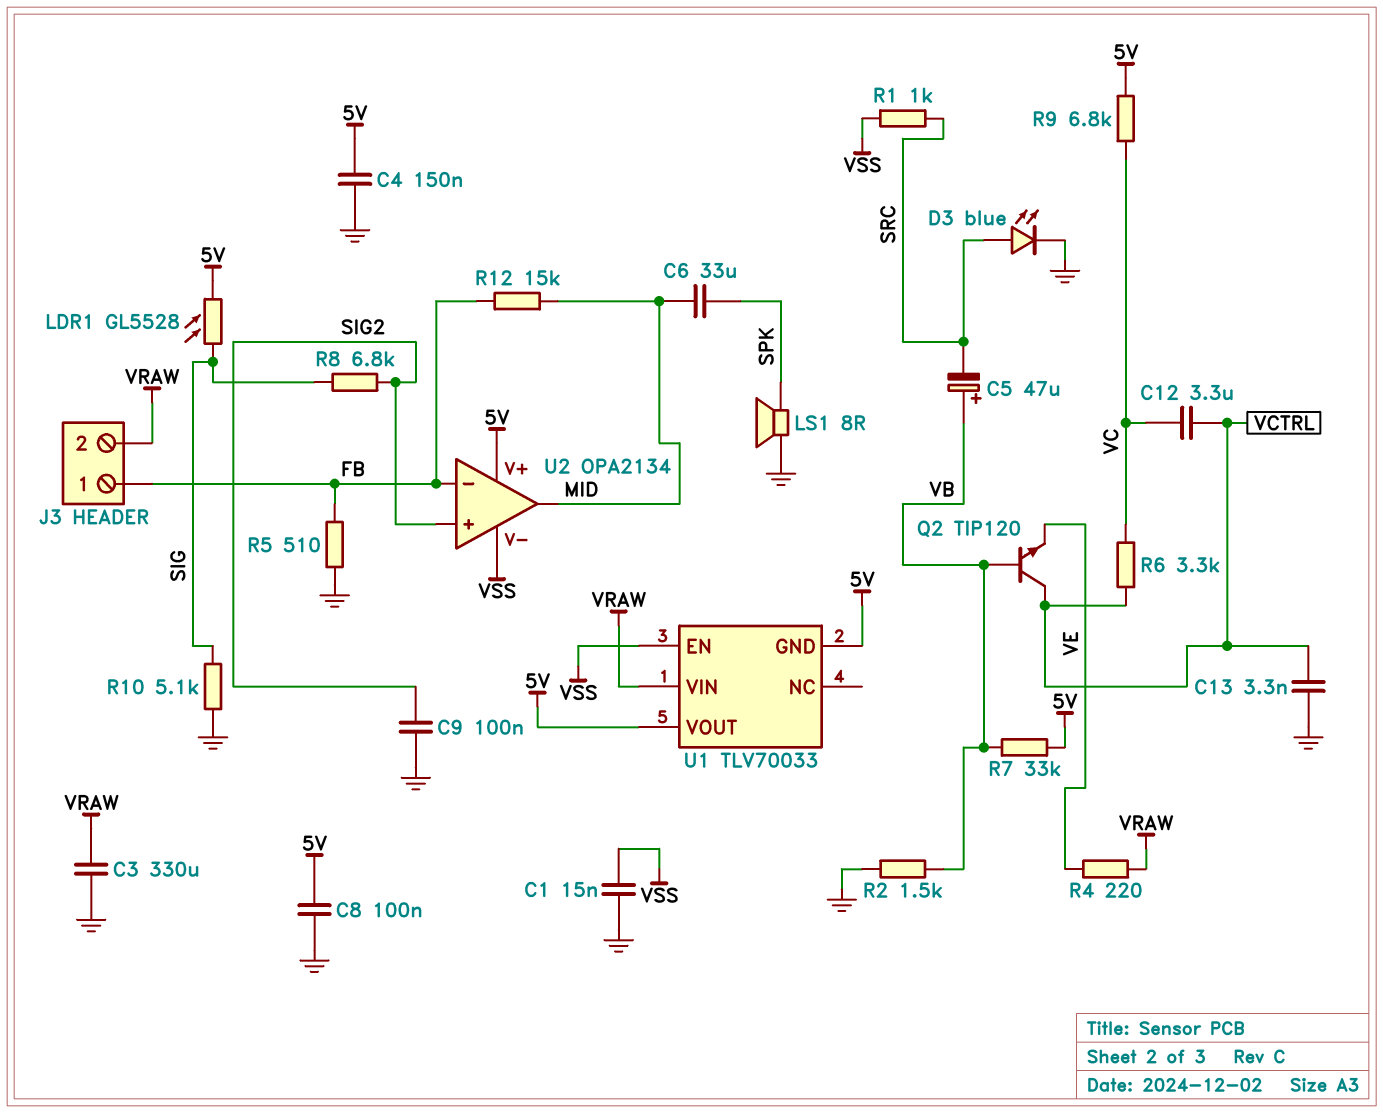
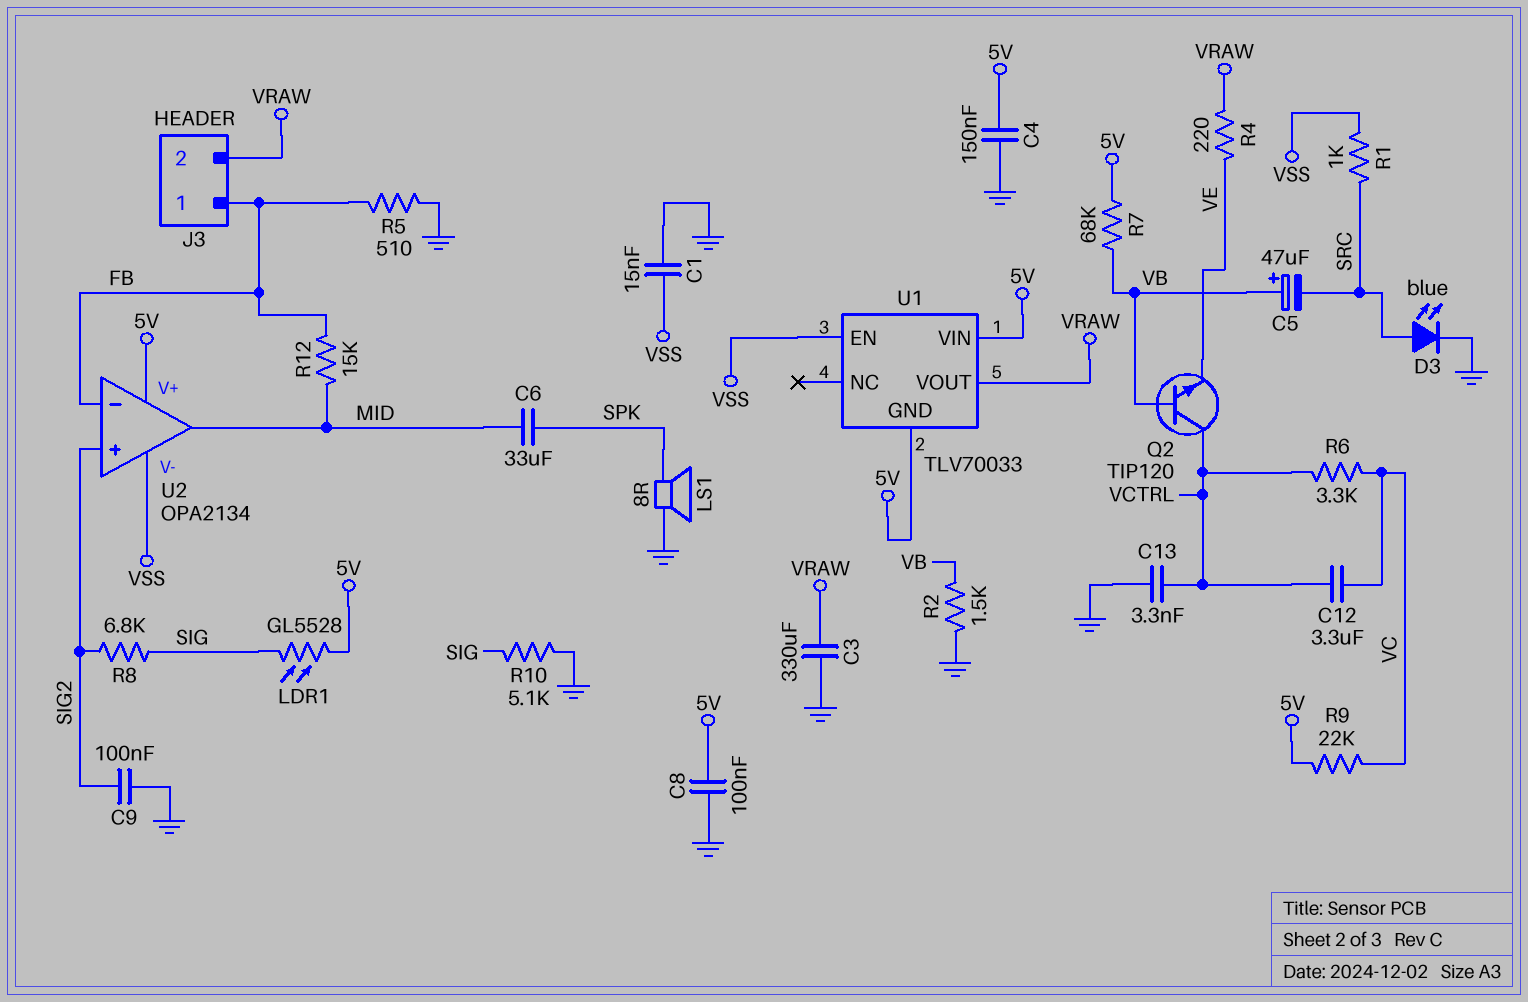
R7: 33k (5V, VB) -> 68k (5V, VB)
R9: 6.8k (5V, VC) -> 22k (5V, VC)
U1 pin VIN: VRAW -> 5V
U1 pin VOUT: 5V -> VRAW

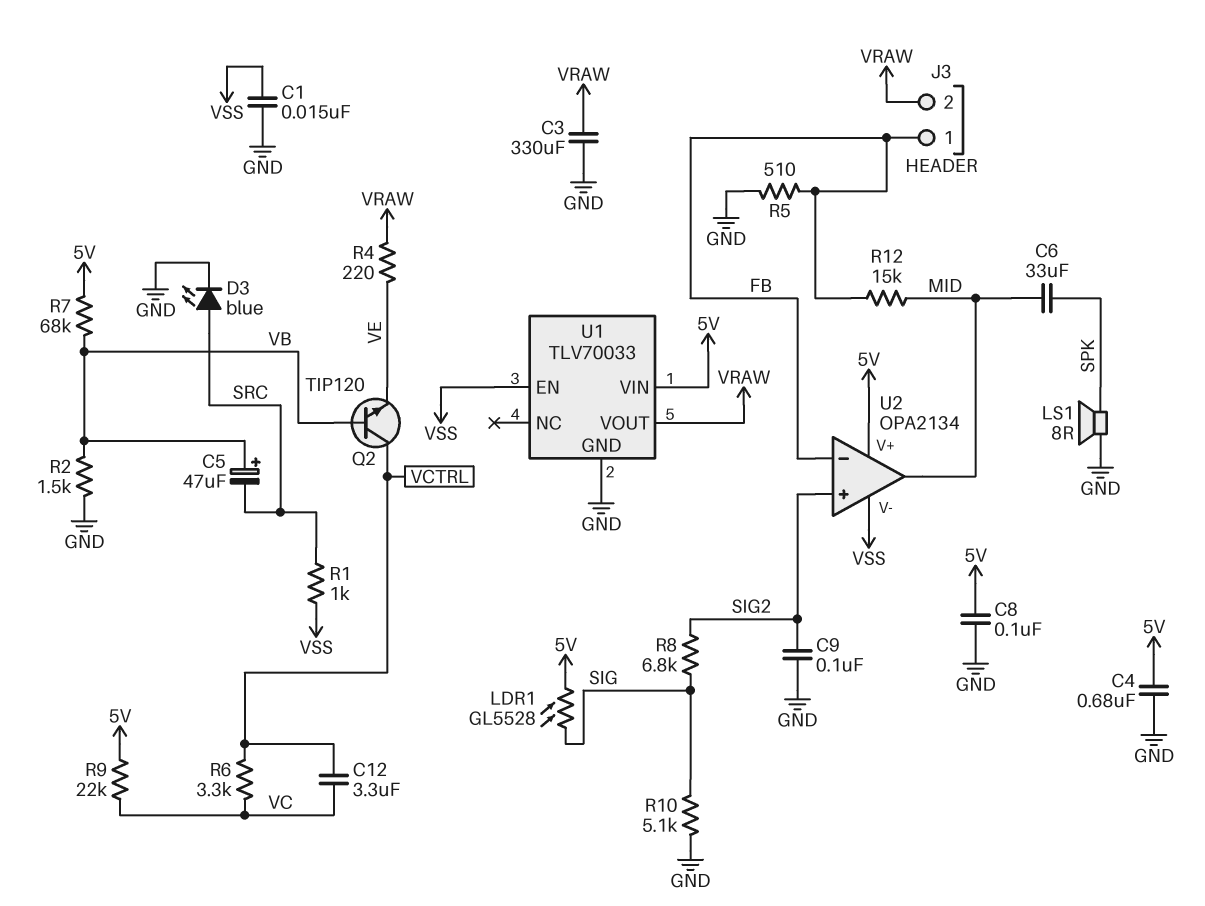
C4: 150nF (5V, GND) -> 680nF (5V, GND)
C13: 3.3nF (GND, VCTRL) -> none
U1 pin GND: 5V -> GND

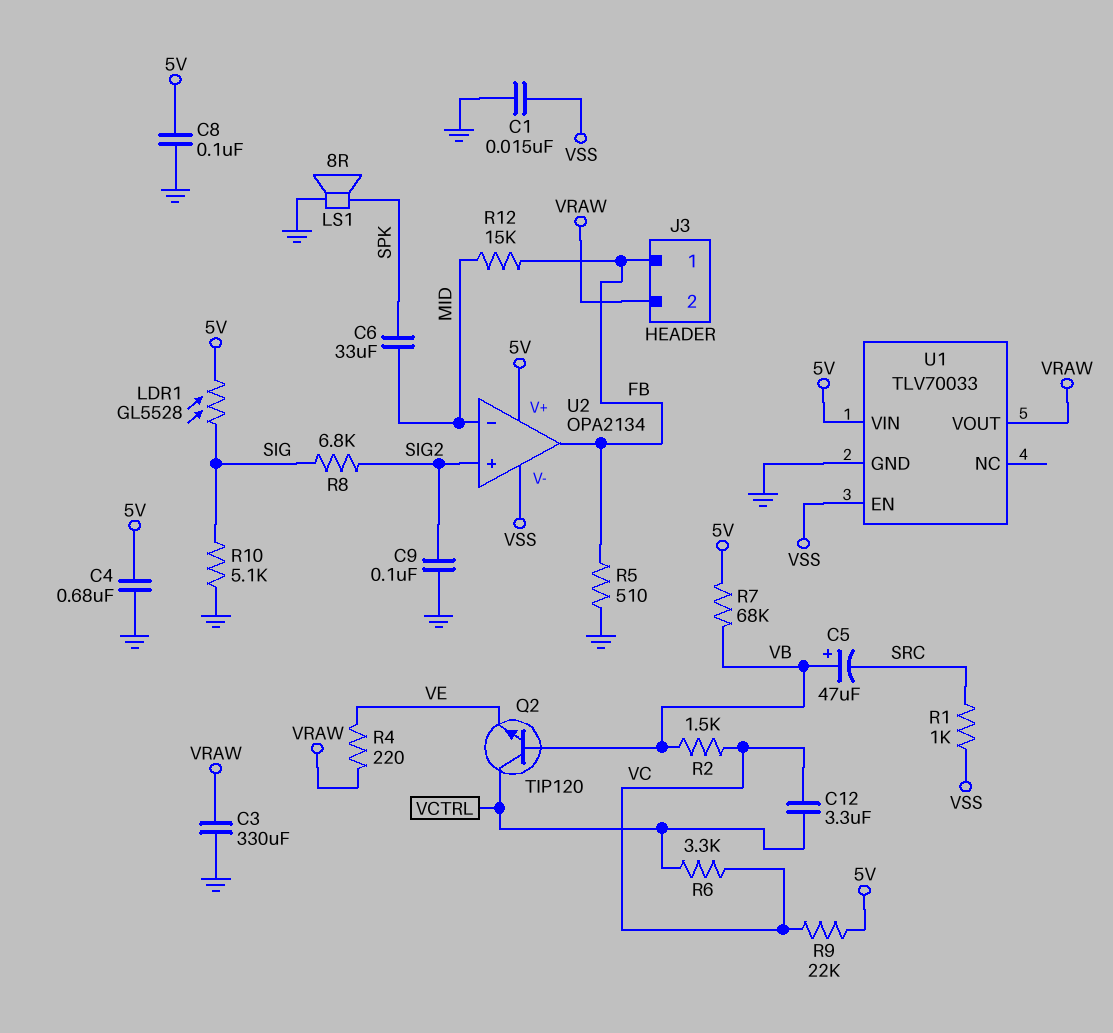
D3: LED blue (A SRC, K GND) -> none
R2: 1.5k (GND, VB) -> 1.5k (VB, VC)
U2 pin in-: FB -> MID
U2 pin out: MID -> FB

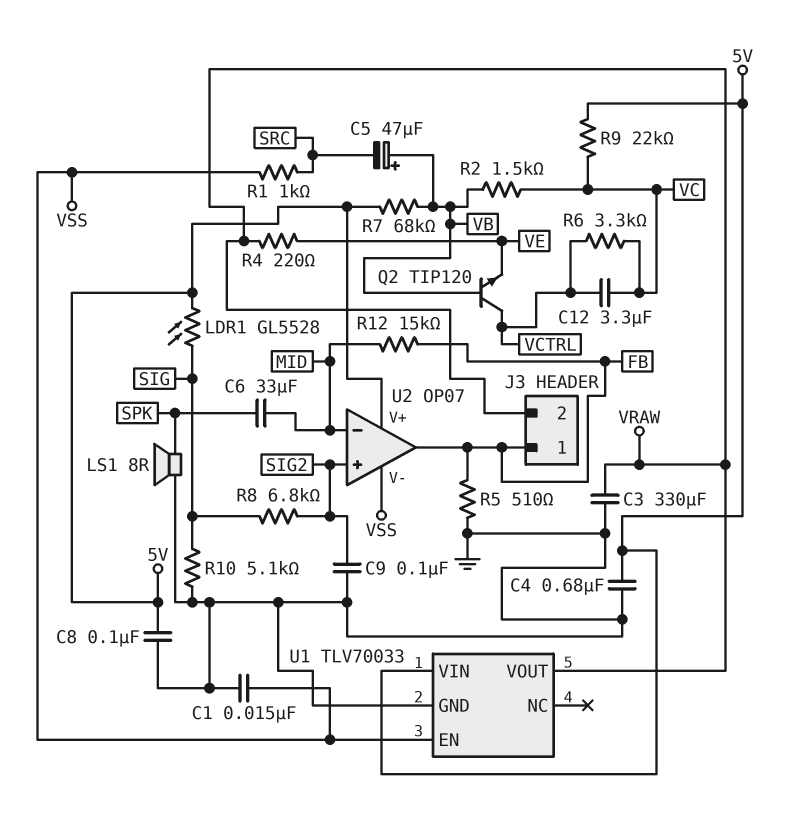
U2: OPA2134 -> OP07

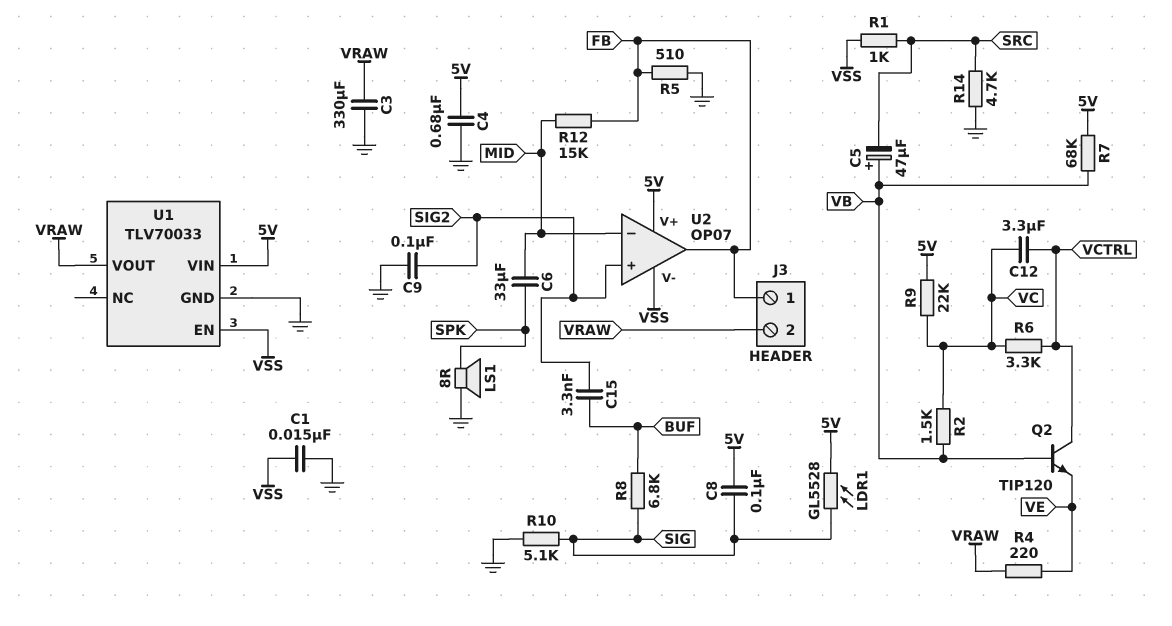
C8: 100nF (5V, GND) -> 100nF (5V, SIG)
C15: none -> 3.3nF (BUF, SIG2)
R8: 6.8k (SIG, SIG2) -> 6.8k (BUF, SIG)
R14: none -> 4.7k (GND, SRC)

